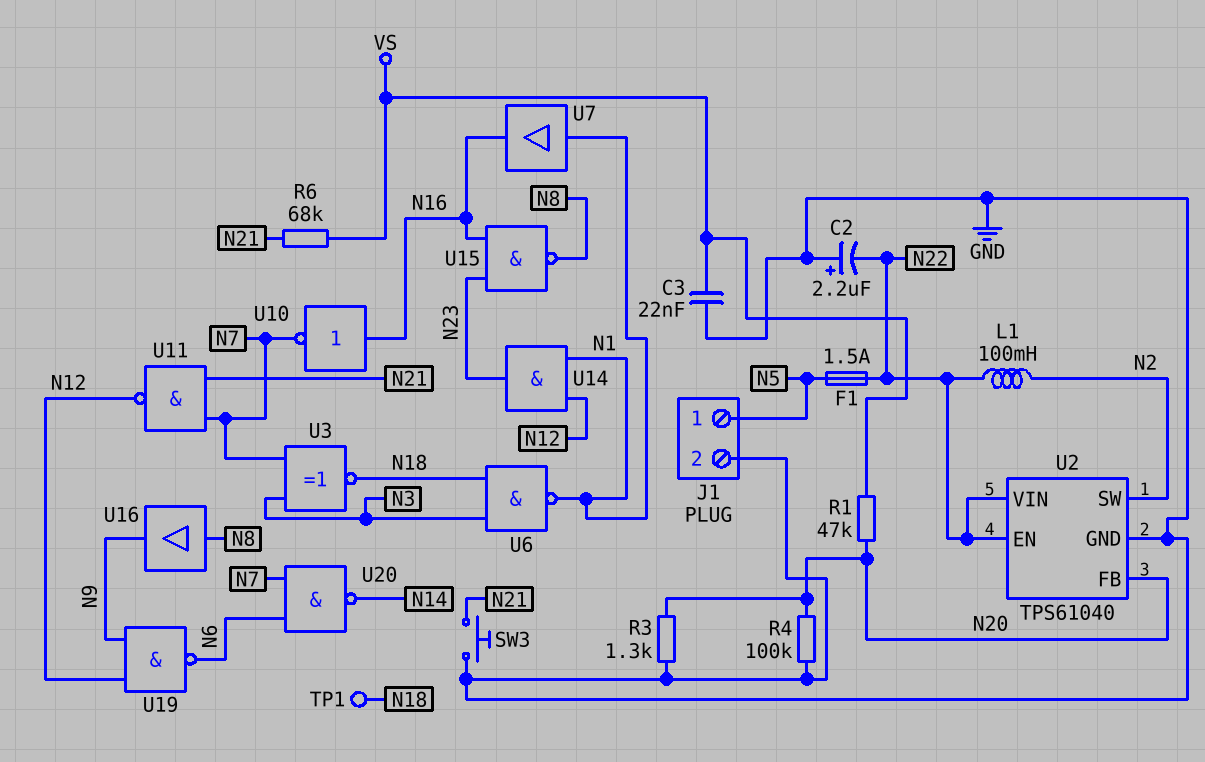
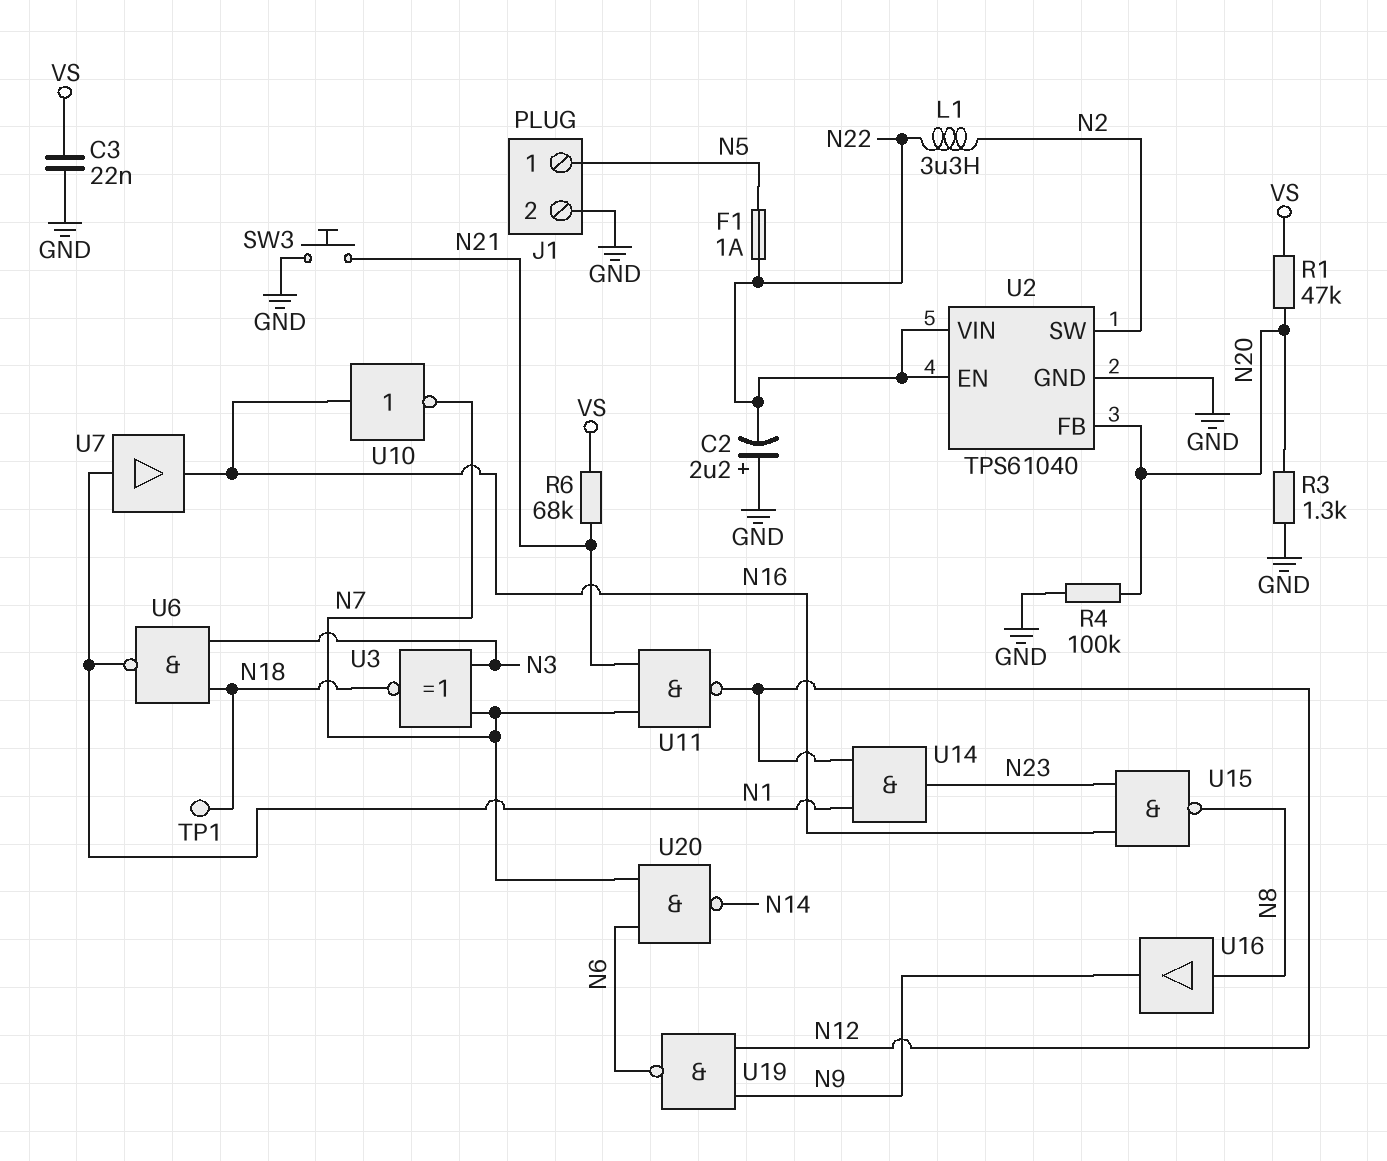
F1: 1.5A (N5, N22) -> 1A (N5, N22)
L1: 100mH (N2, N22) -> 3.3uH (N2, N22)

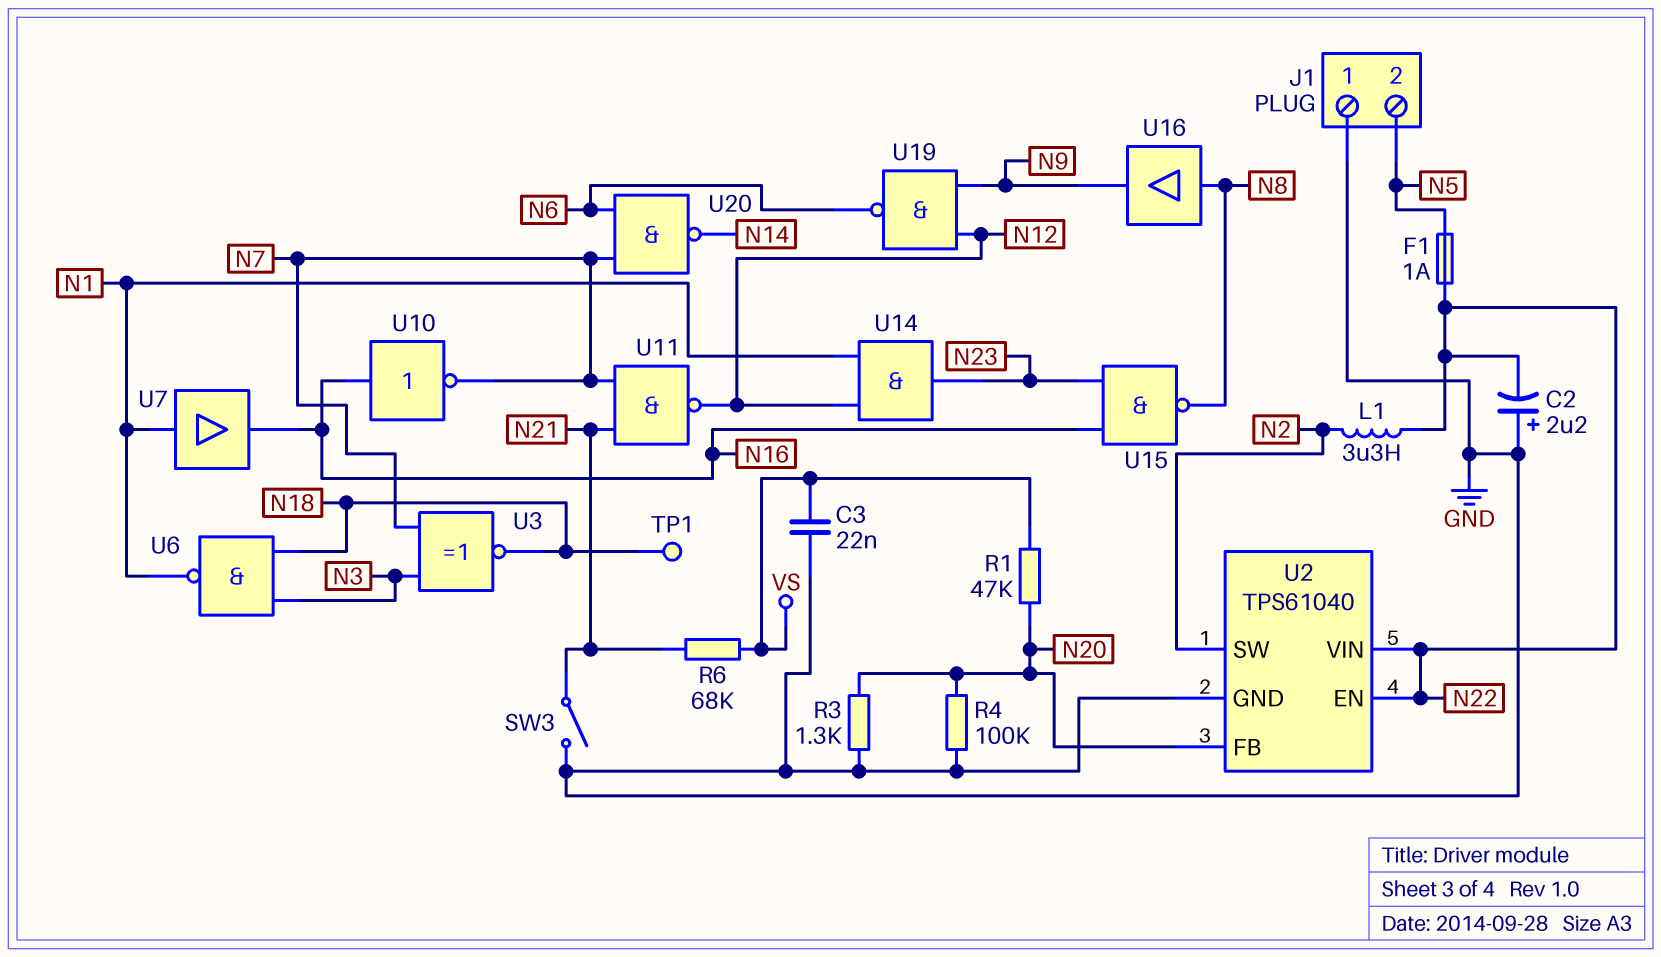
J1 pin 1: N5 -> GND
J1 pin 2: GND -> N5
SW3: button (GND, N21) -> switch (GND, N21)

